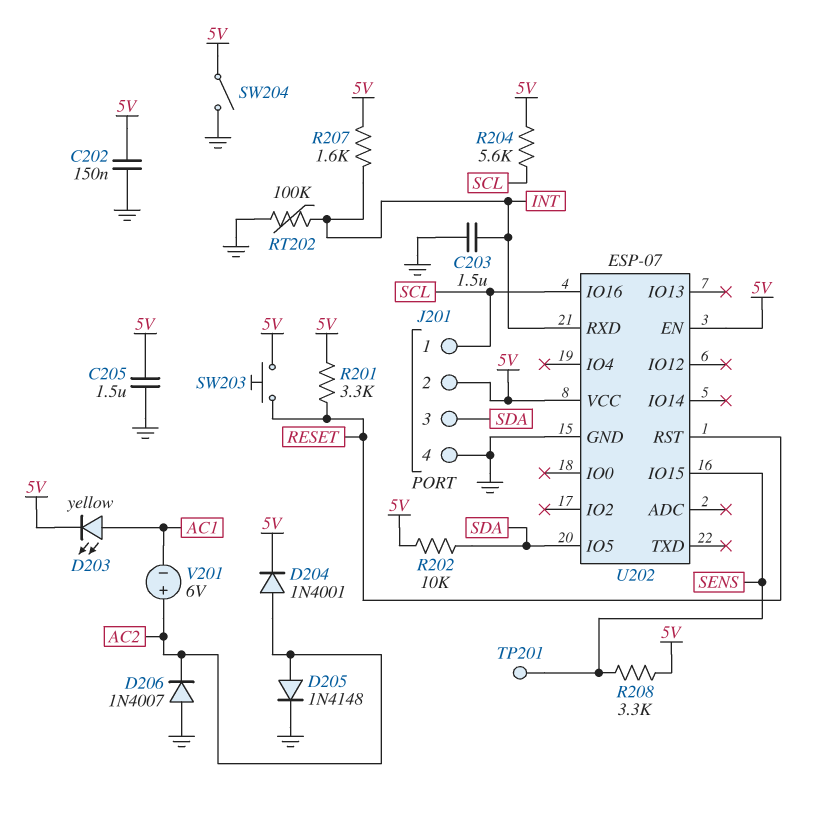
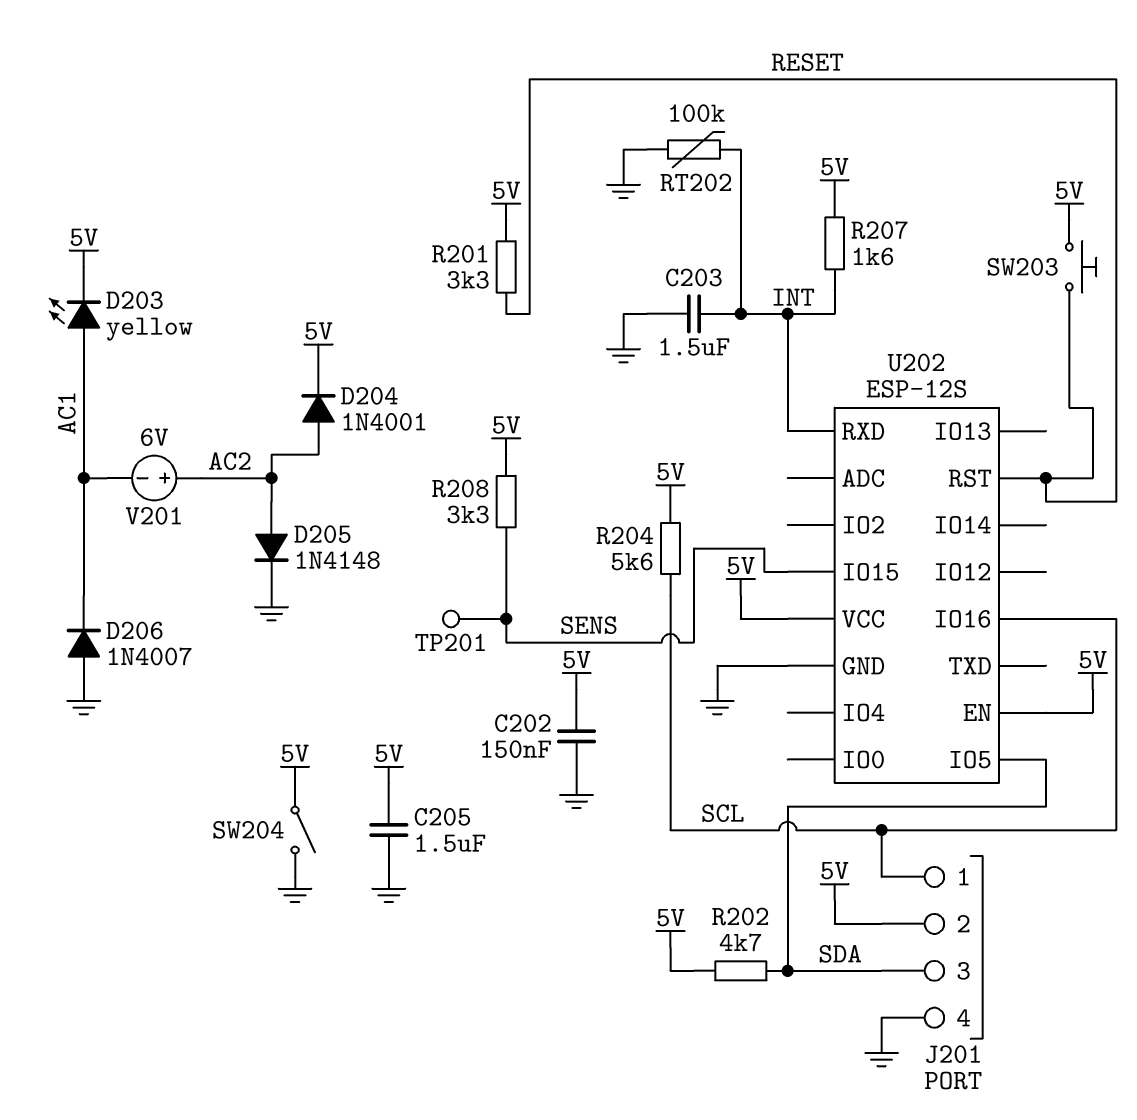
D206: diode 1N4007 (A GND, K AC2) -> diode 1N4007 (A GND, K AC1)
R202: 10k (5V, SDA) -> 4.7k (5V, SDA)
U202: ESP-07 -> ESP-12S

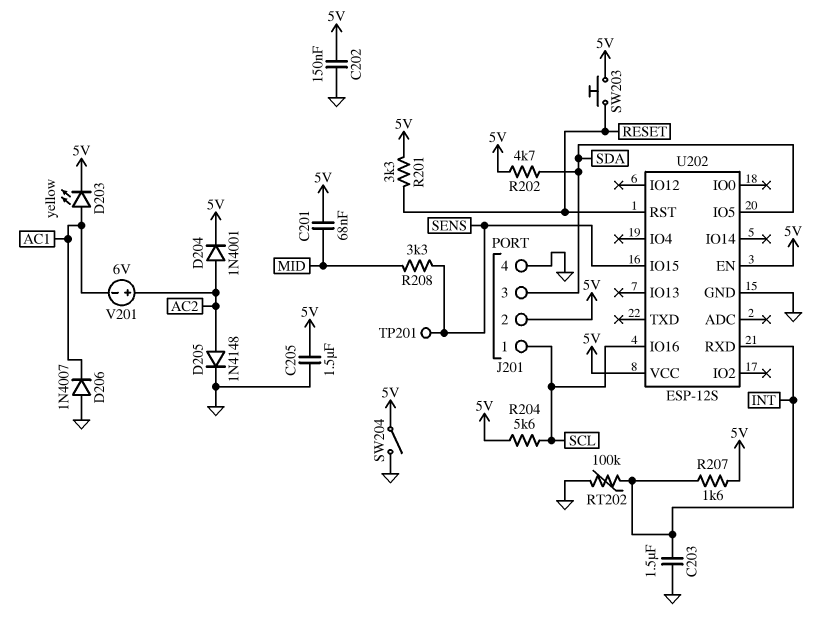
C201: none -> 68nF (5V, MID)
R208: 3.3k (5V, SENS) -> 3.3k (MID, SENS)

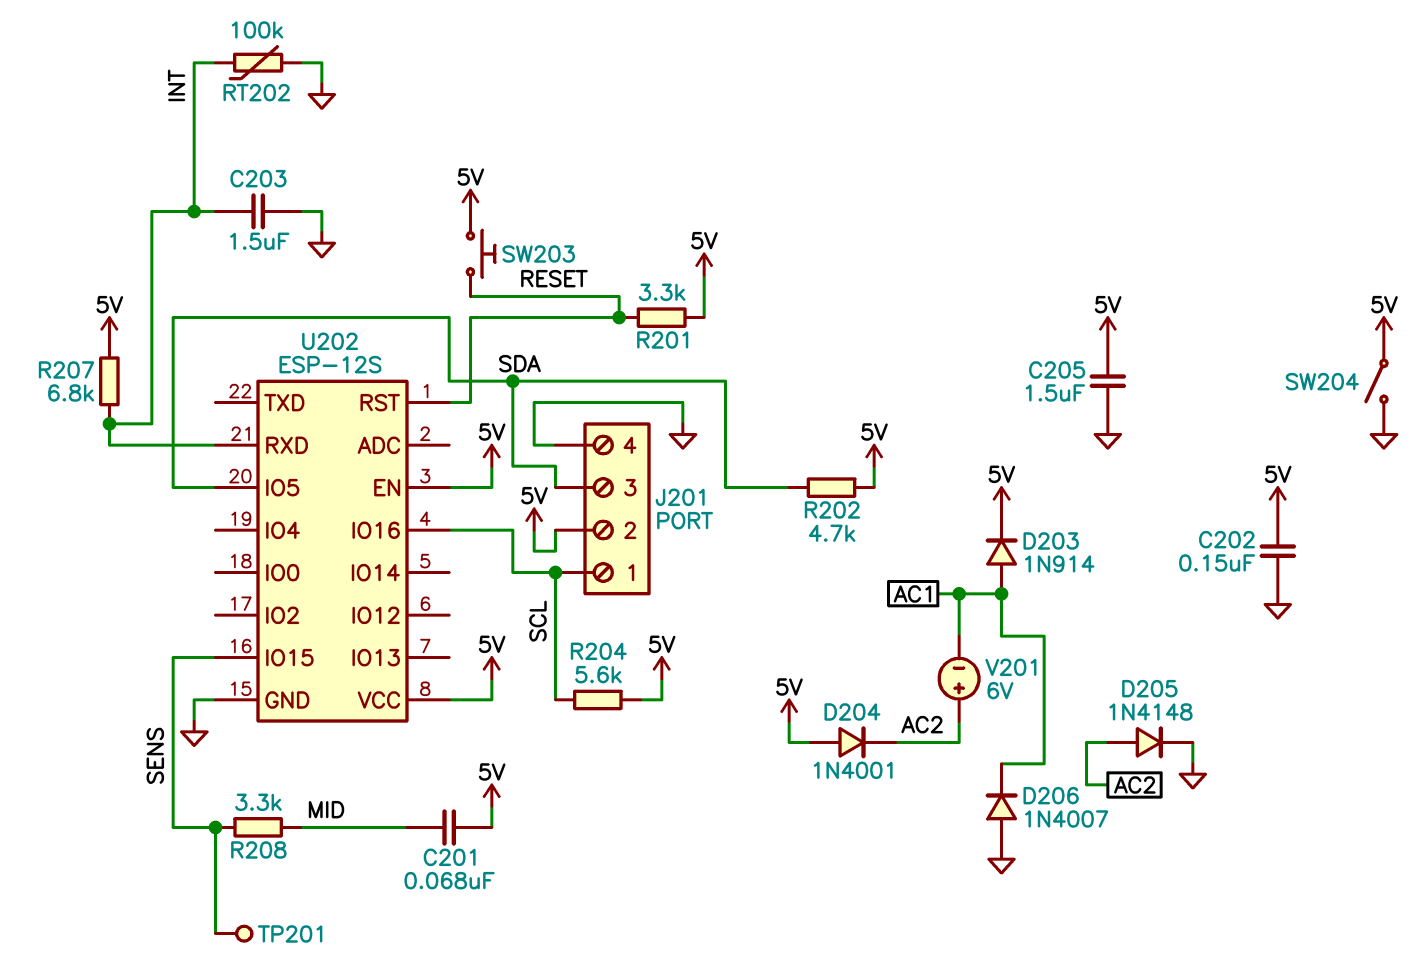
D203: LED yellow (A AC1, K 5V) -> diode 1N914 (A AC1, K 5V)
D204: diode 1N4001 (A AC2, K 5V) -> diode 1N4001 (A 5V, K AC2)
R207: 1.6k (5V, INT) -> 6.8k (5V, INT)

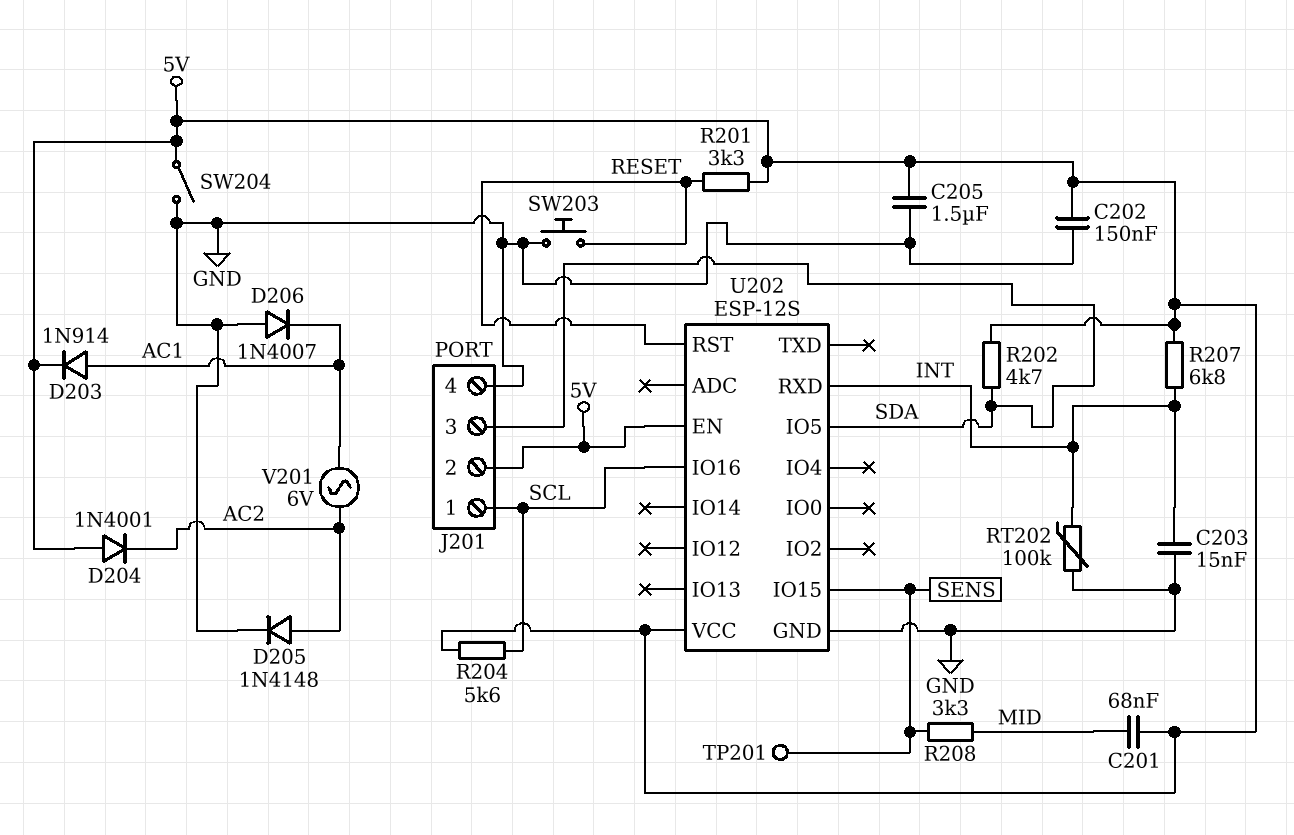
C203: 1.5uF (GND, INT) -> 15nF (GND, INT)
SW203: button (5V, RESET) -> button (GND, RESET)
V201: 6V (plus AC2, minus AC1) -> AC 6V (AC1, AC2)

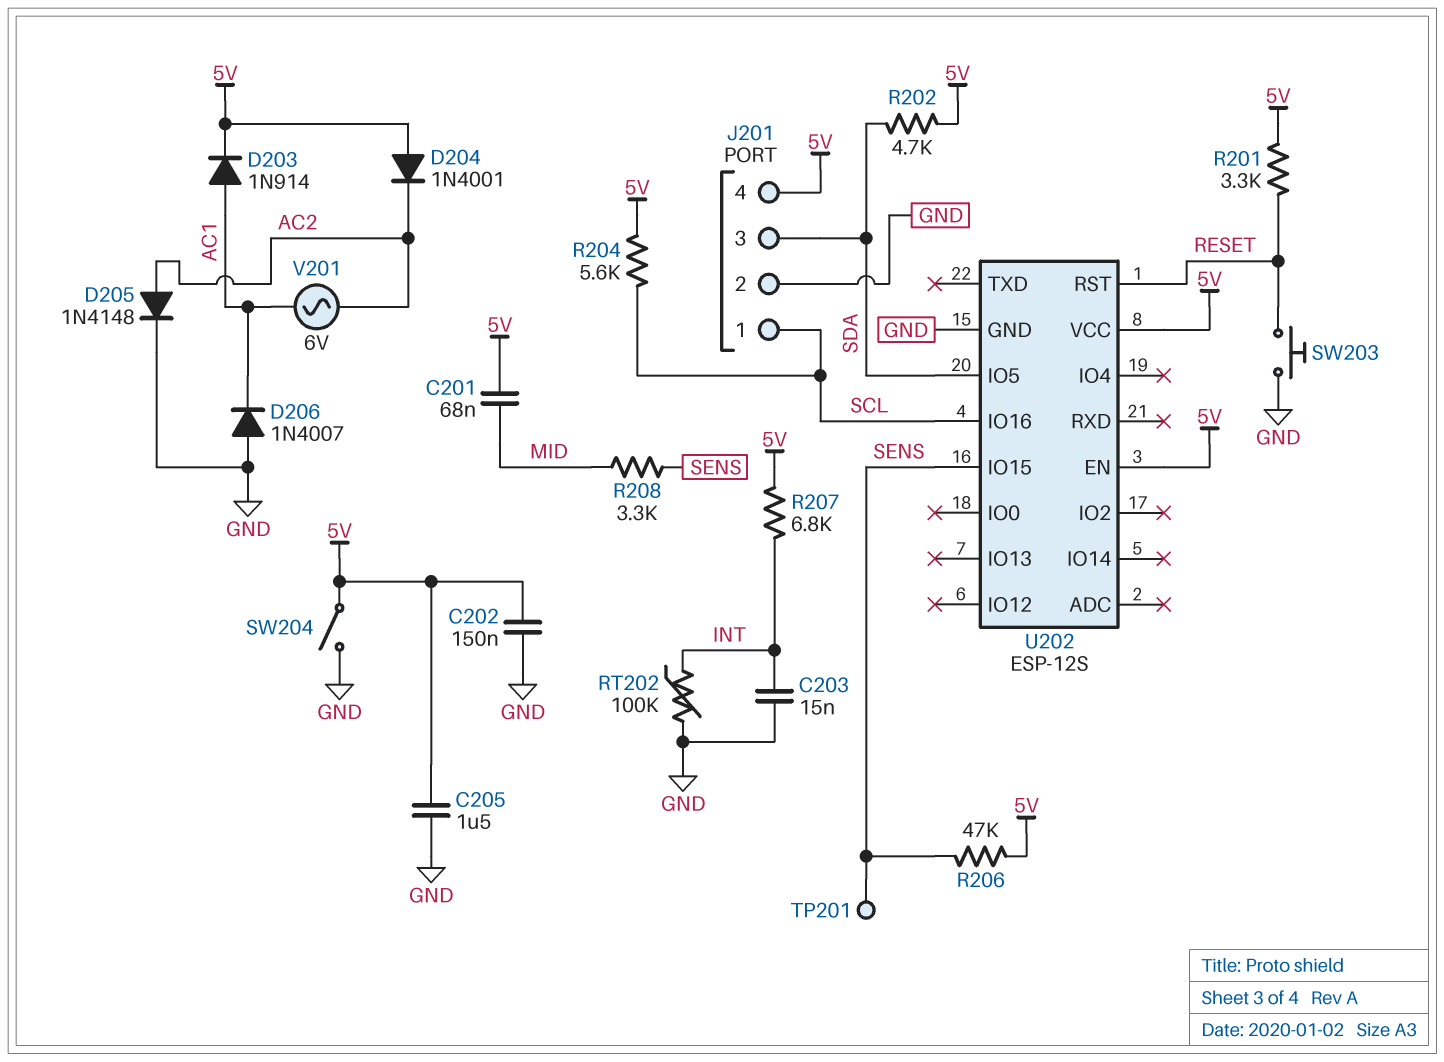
J201 pin 2: 5V -> GND
J201 pin 4: GND -> 5V
R206: none -> 47k (5V, SENS)
U202 pin RXD: INT -> none

